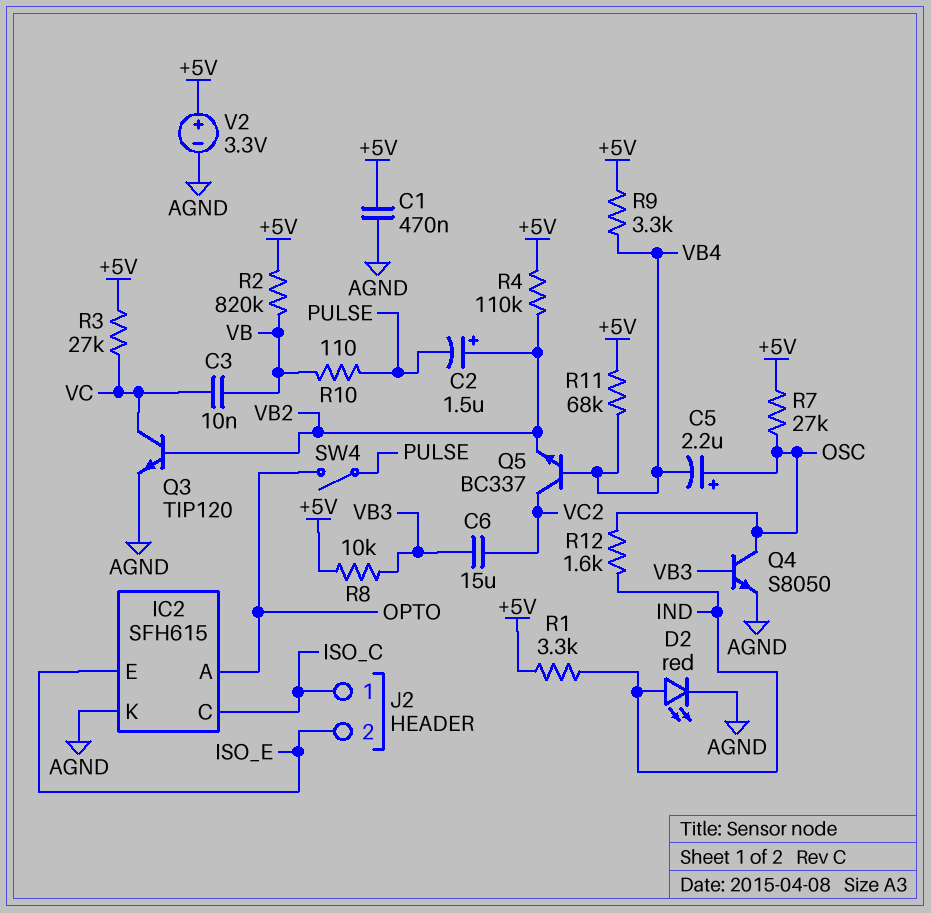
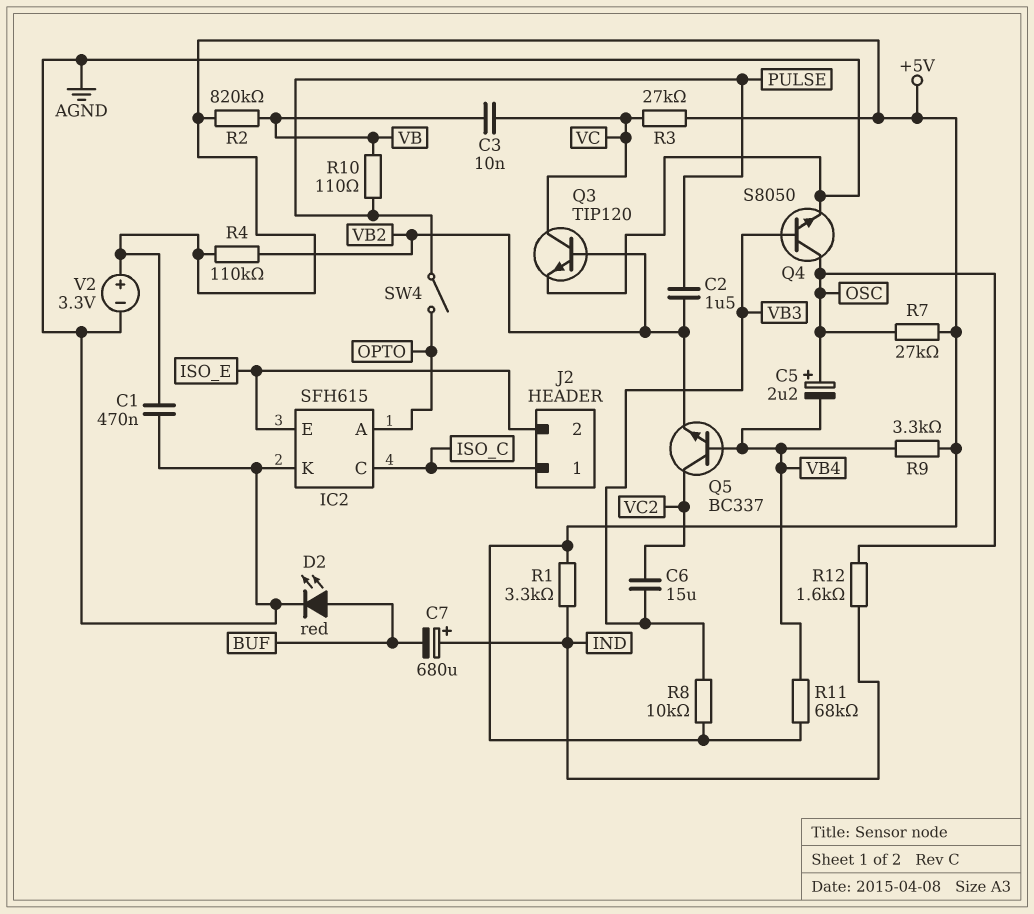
C2: 1.5uF (plus VB2, minus PULSE) -> 1.5uF (PULSE, VB2)
C7: none -> 680uF (plus IND, minus BUF)
D2: LED red (A IND, K AGND) -> LED red (A BUF, K AGND)

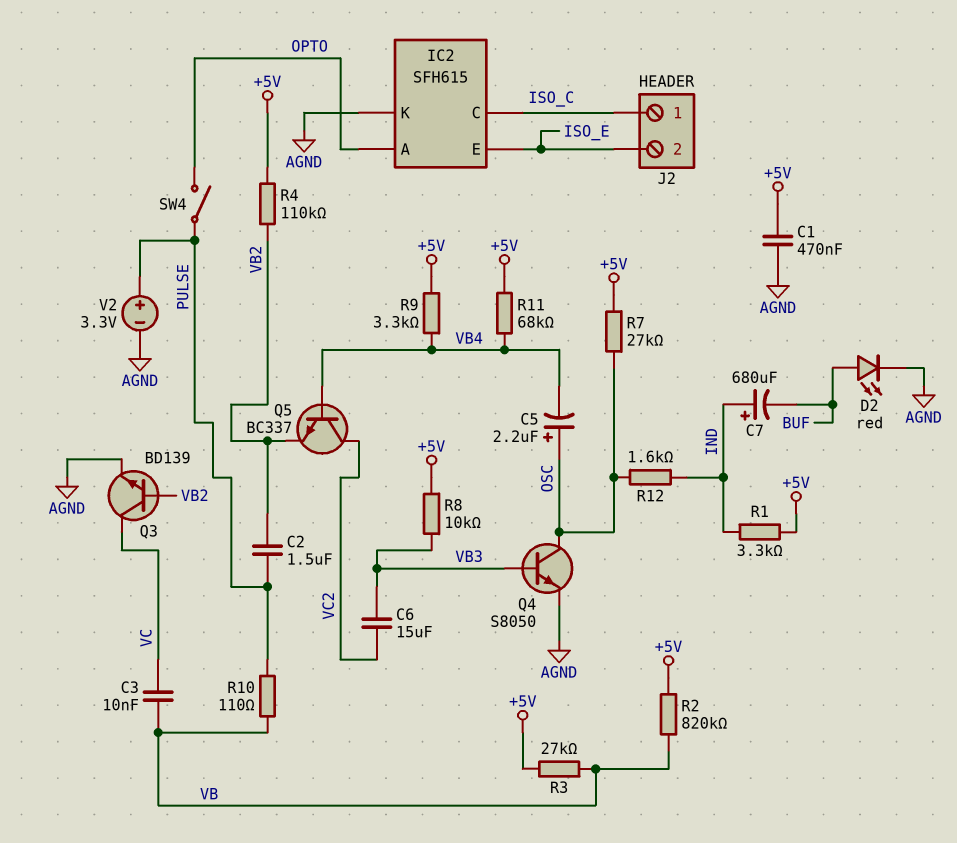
Q3: NPN TIP120 (B VB2, C VC, E AGND) -> NPN BD139 (B VB2, C VC, E AGND)
R3: 27k (+5V, VC) -> 27k (+5V, VB)
V2: 3.3V (plus +5V, minus AGND) -> 3.3V (plus PULSE, minus AGND)

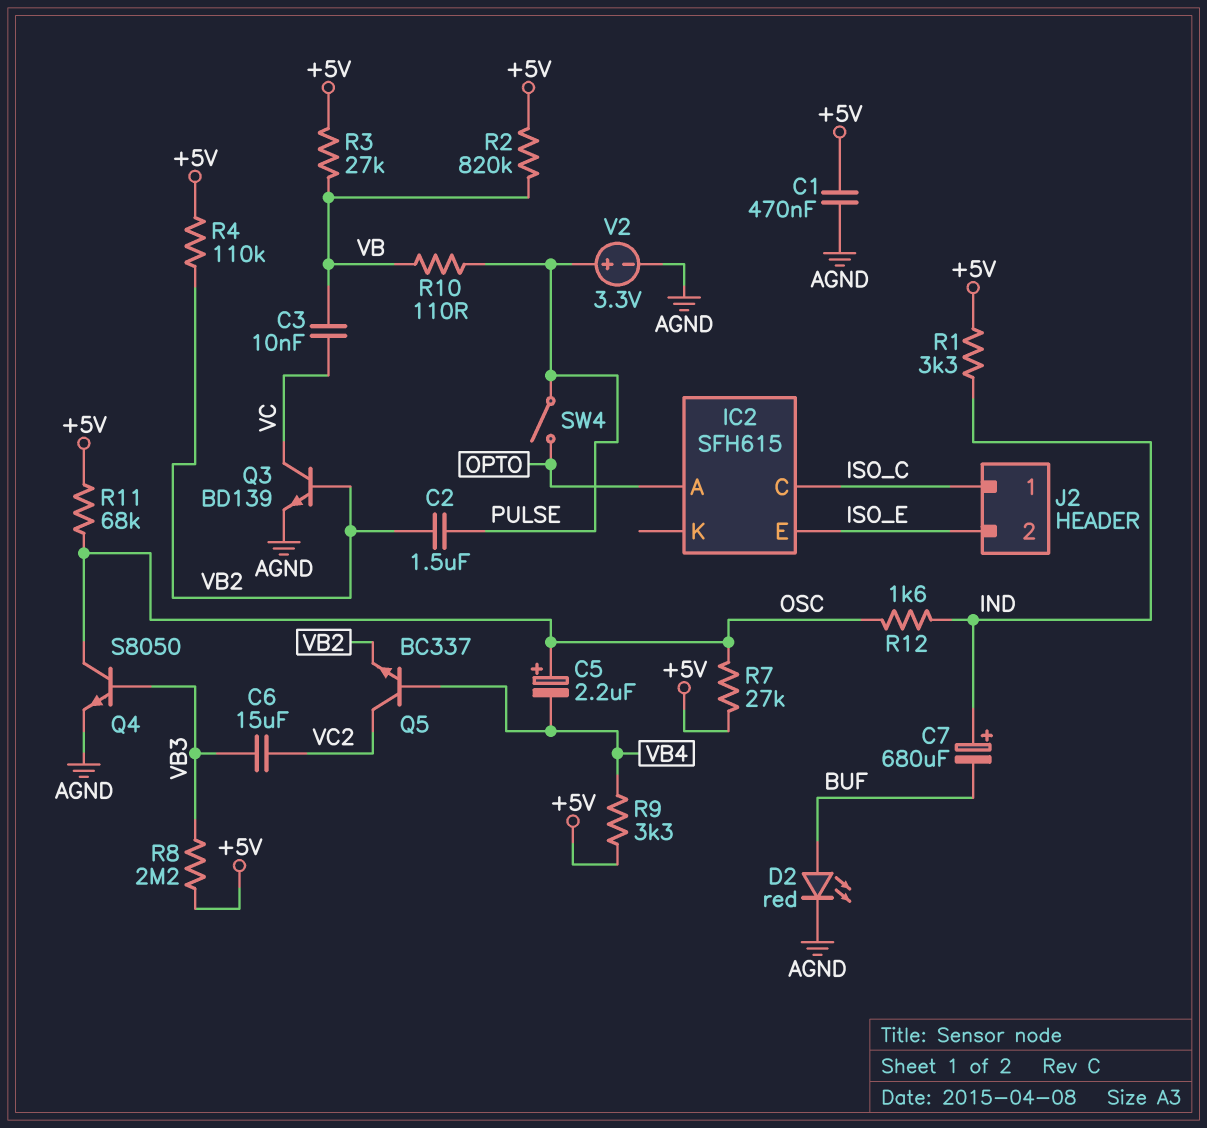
IC2 pin K: AGND -> none
R8: 10k (+5V, VB3) -> 2.2M (+5V, VB3)
R11: 68k (+5V, VB4) -> 68k (+5V, OSC)

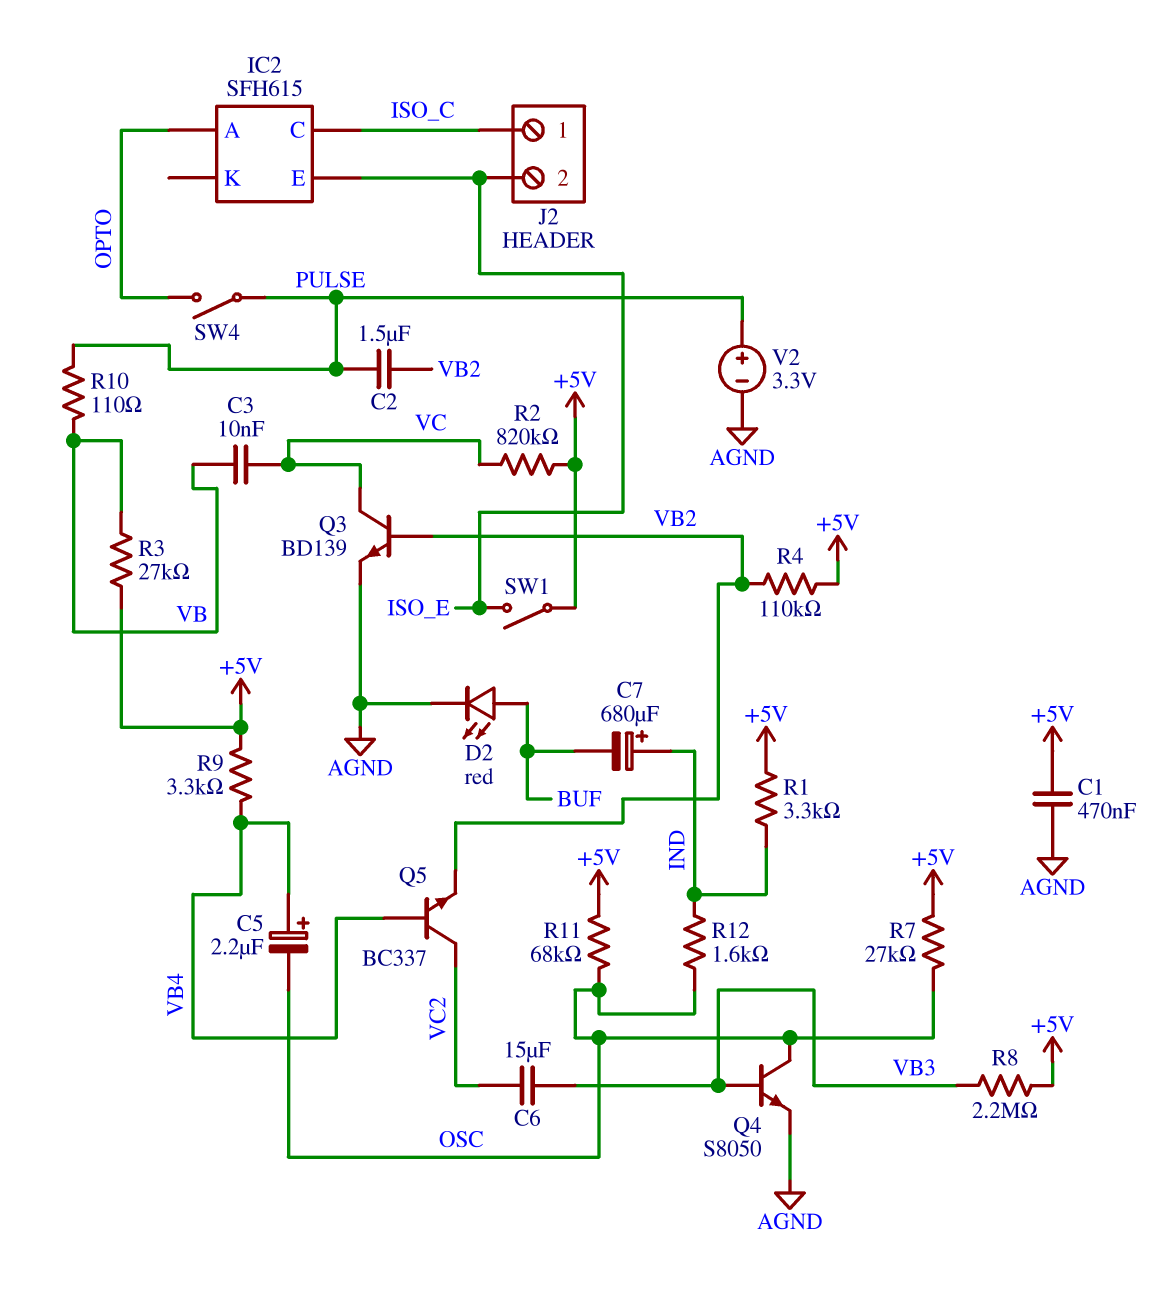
C5: 2.2uF (plus OSC, minus VB4) -> 2.2uF (plus VB4, minus OSC)
R2: 820k (+5V, VB) -> 820k (+5V, VC)
SW1: none -> switch (+5V, ISO_E)

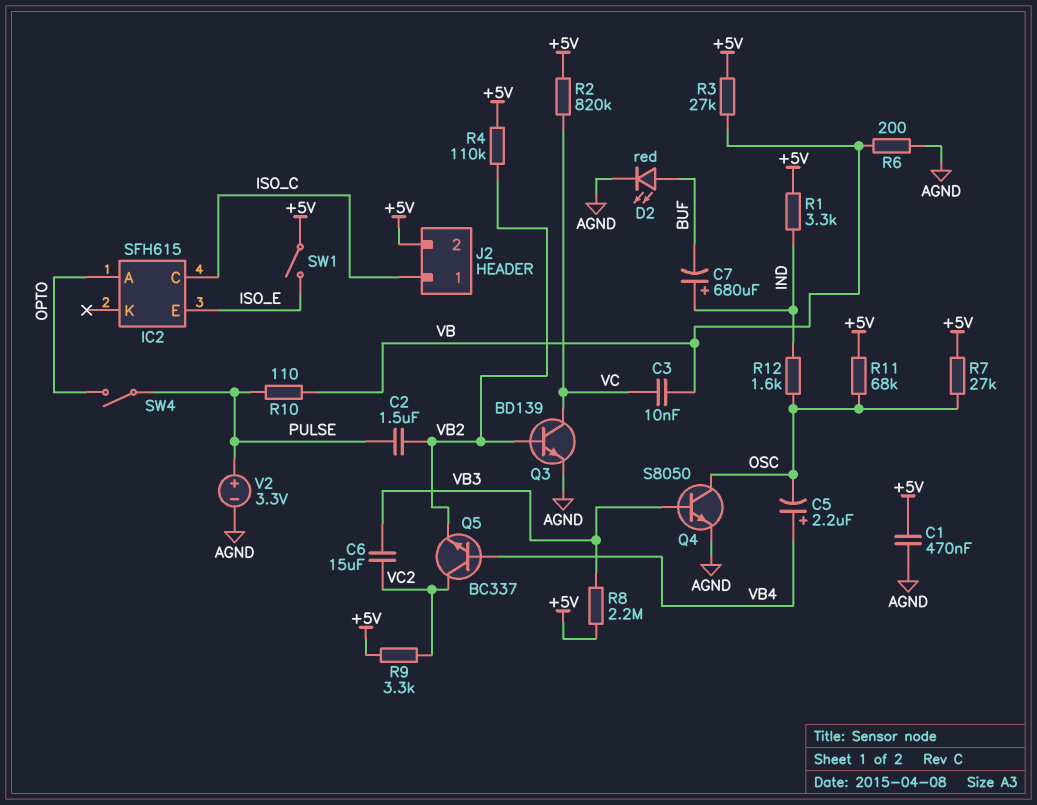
J2 pin 2: ISO_E -> +5V
R6: none -> 200 (AGND, VB)
R9: 3.3k (+5V, VB4) -> 3.3k (+5V, VC2)

